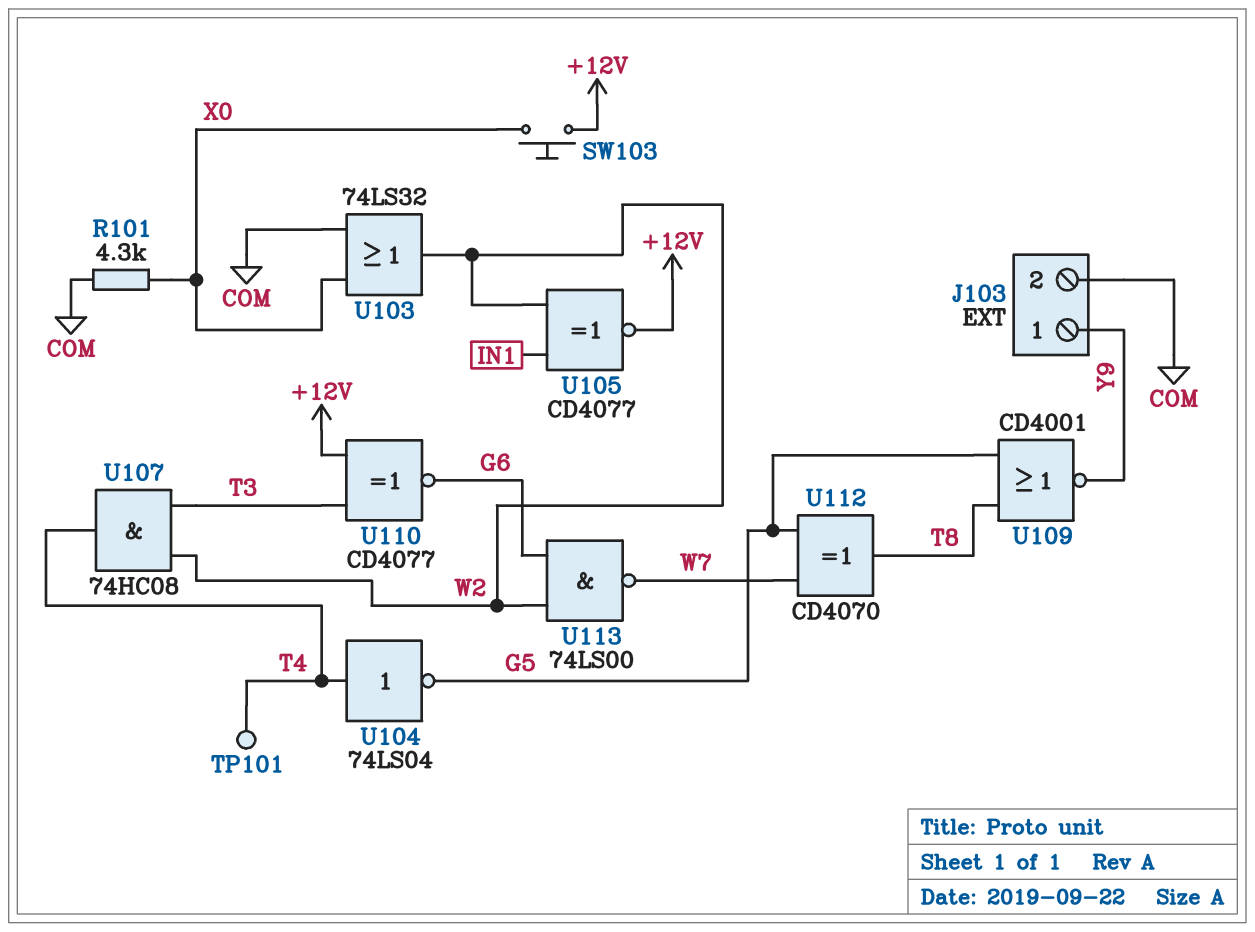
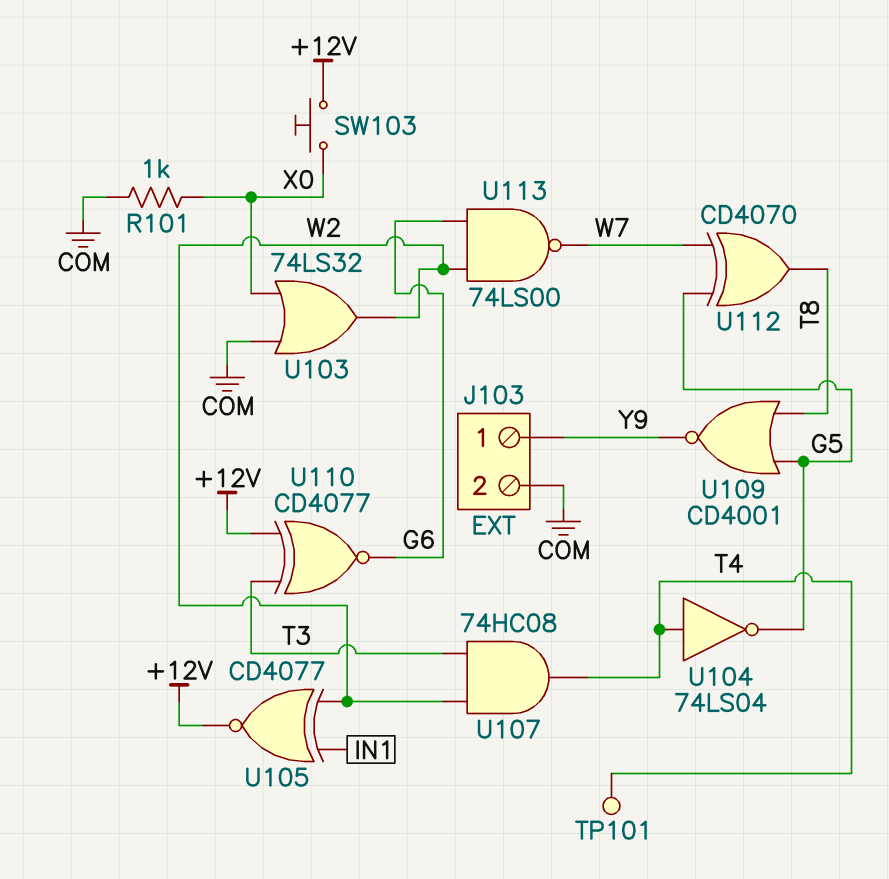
R101: 4.3k (COM, X0) -> 1k (COM, X0)

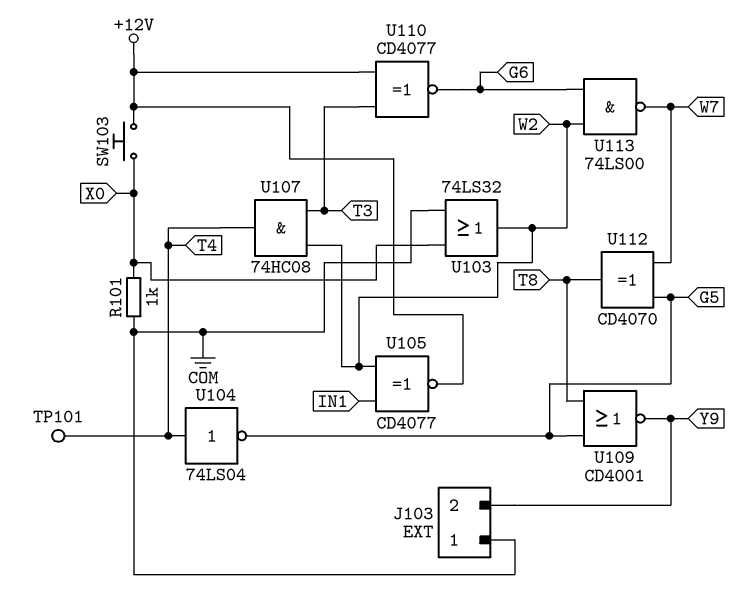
J103 pin 1: Y9 -> COM
J103 pin 2: COM -> Y9

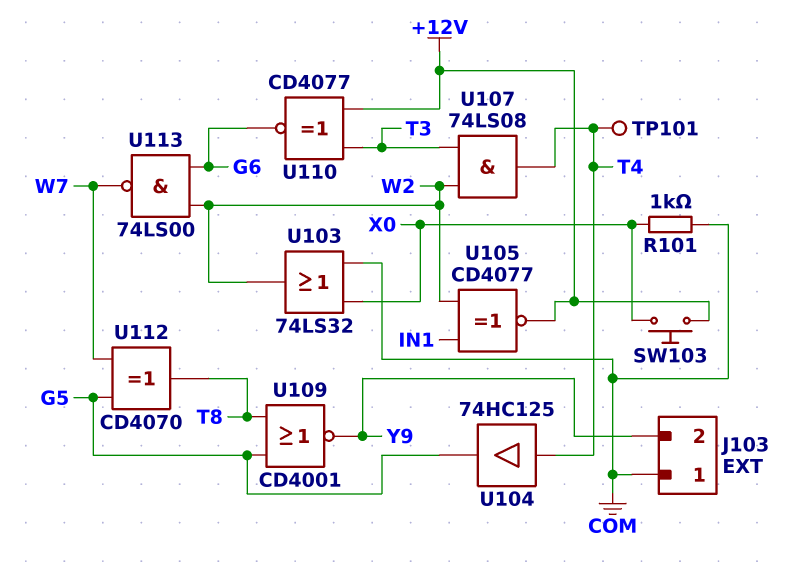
U104: NOT 74LS04 (in T4, out G5) -> buffer 74HC125 (in T4, out G5)
U107: AND 74HC08 (in T3, in W2, out T4) -> AND 74LS08 (in T3, in W2, out T4)

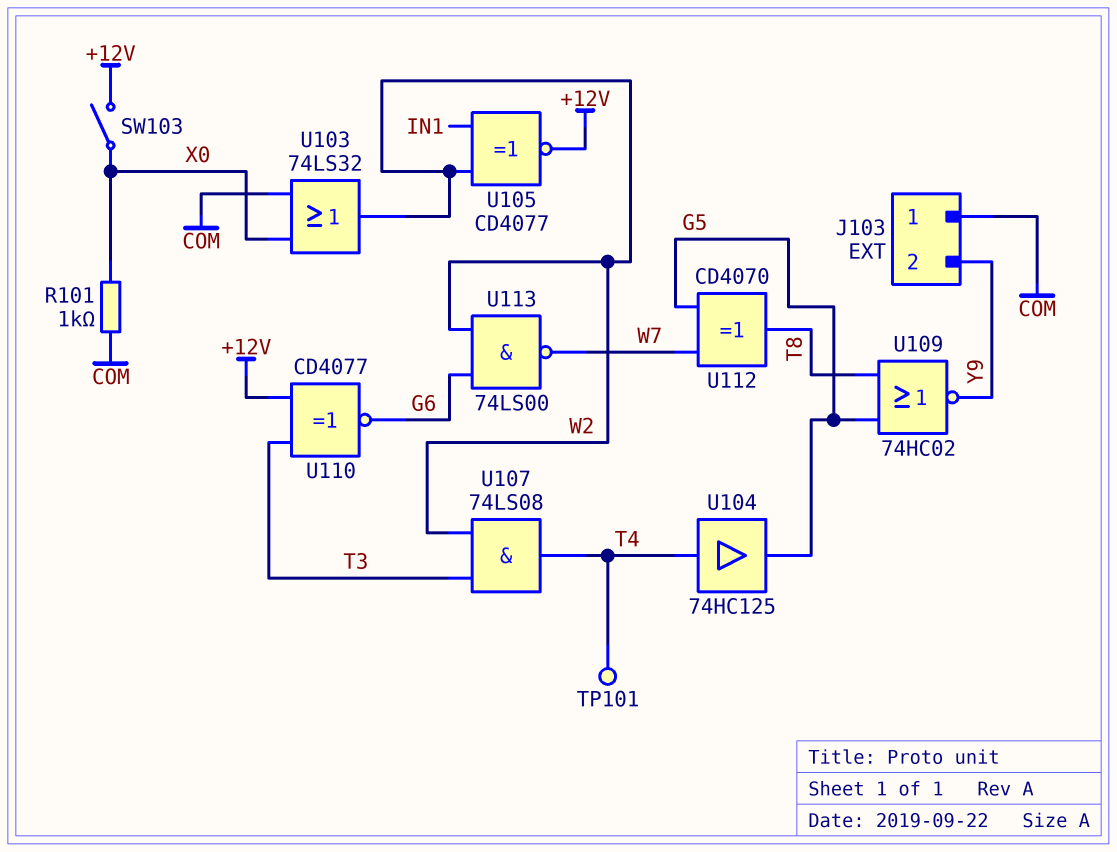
SW103: button (+12V, X0) -> switch (+12V, X0)
U109: NOR CD4001 (in G5, in T8, out Y9) -> NOR 74HC02 (in G5, in T8, out Y9)

